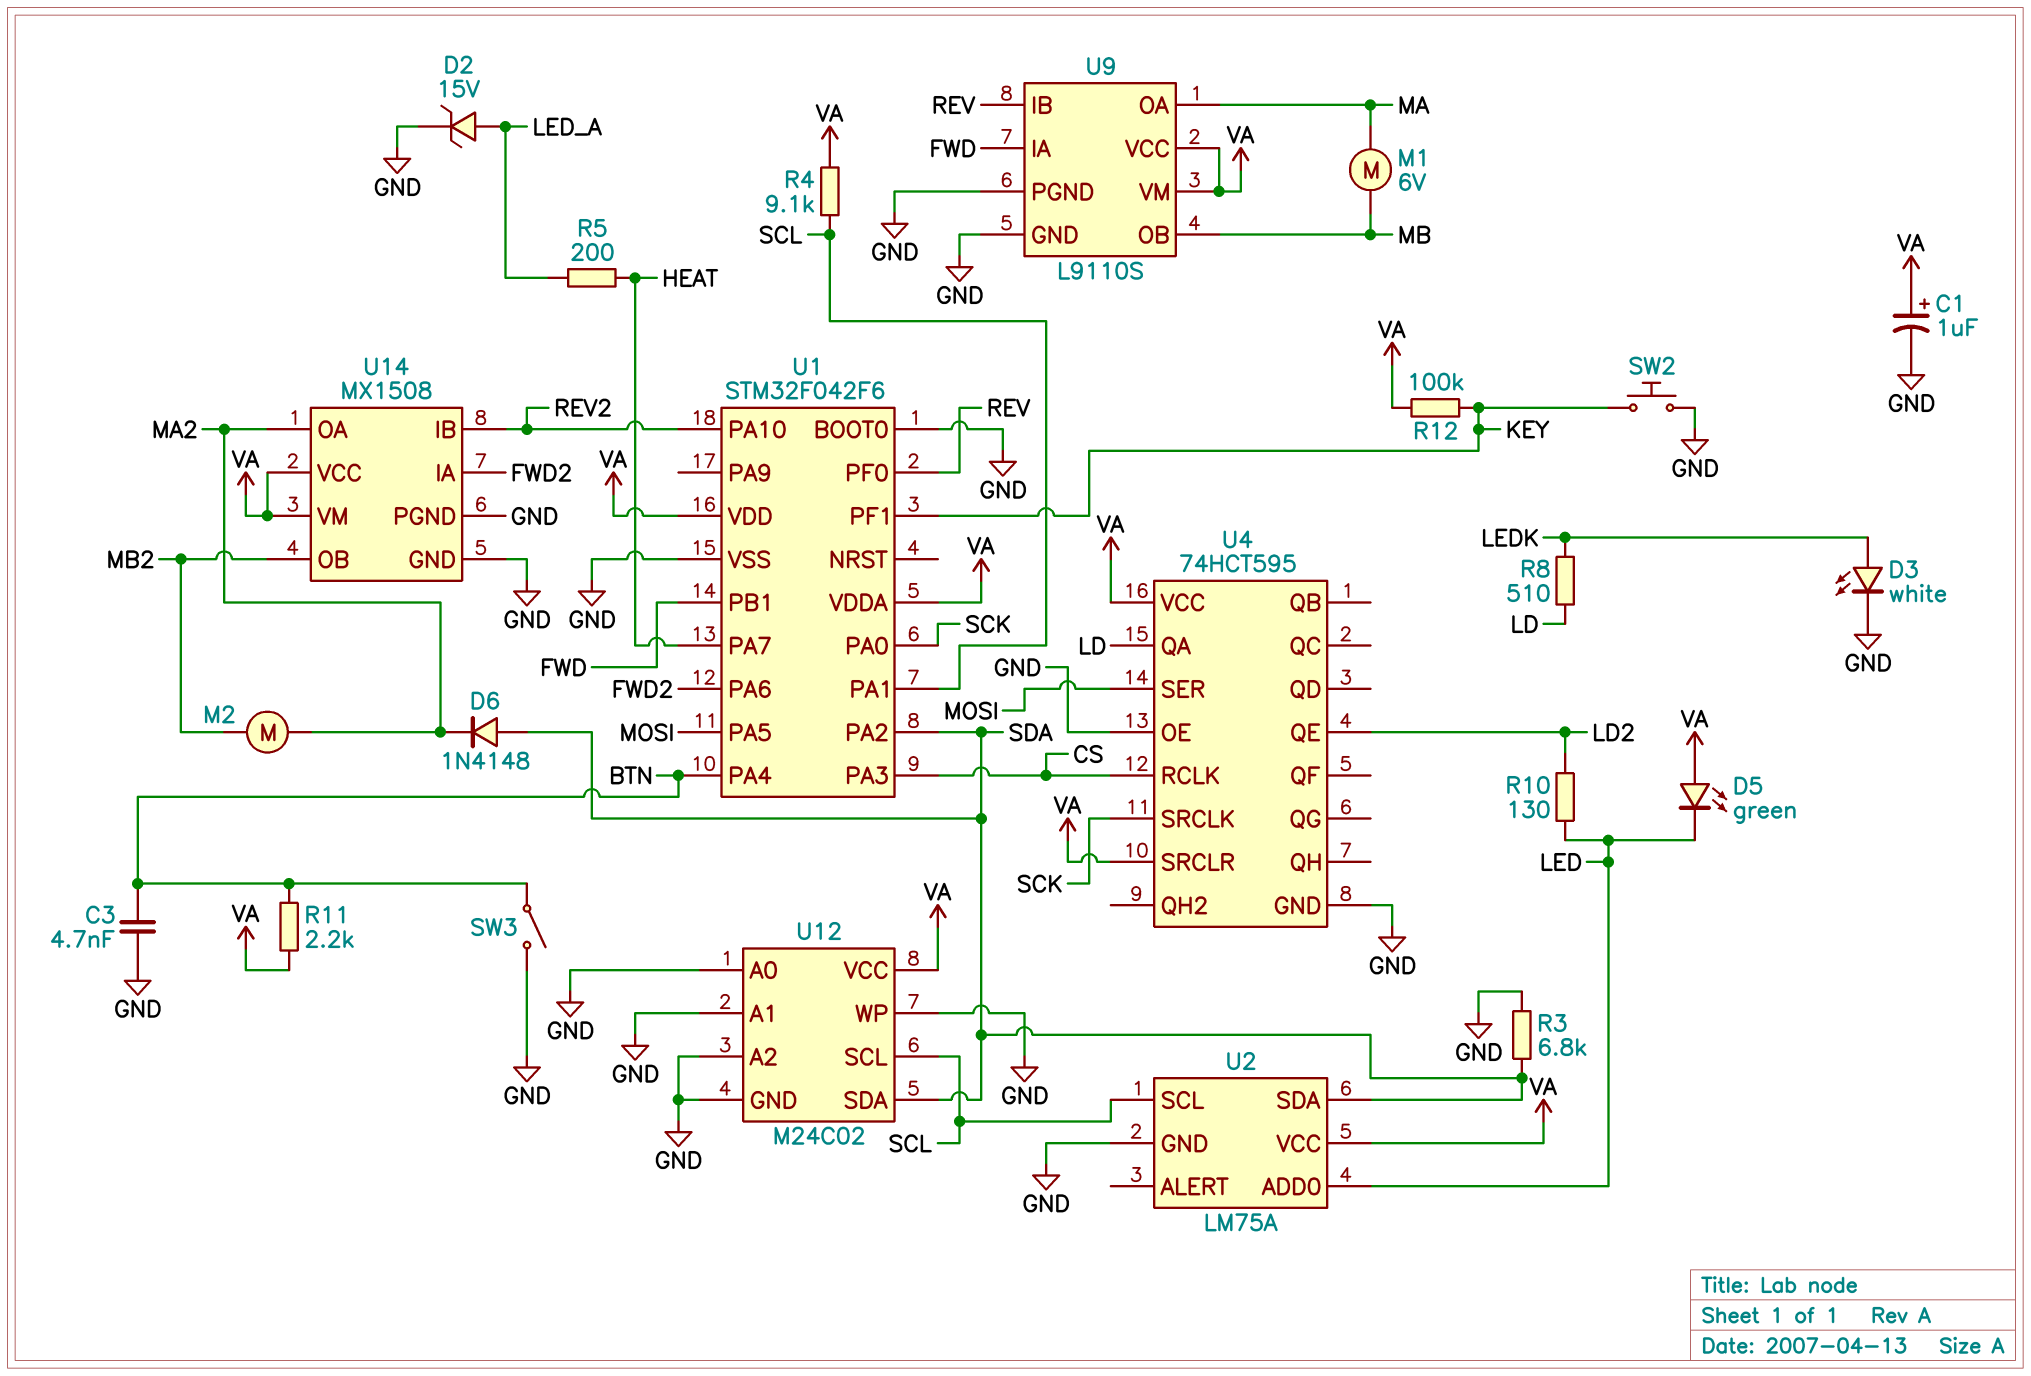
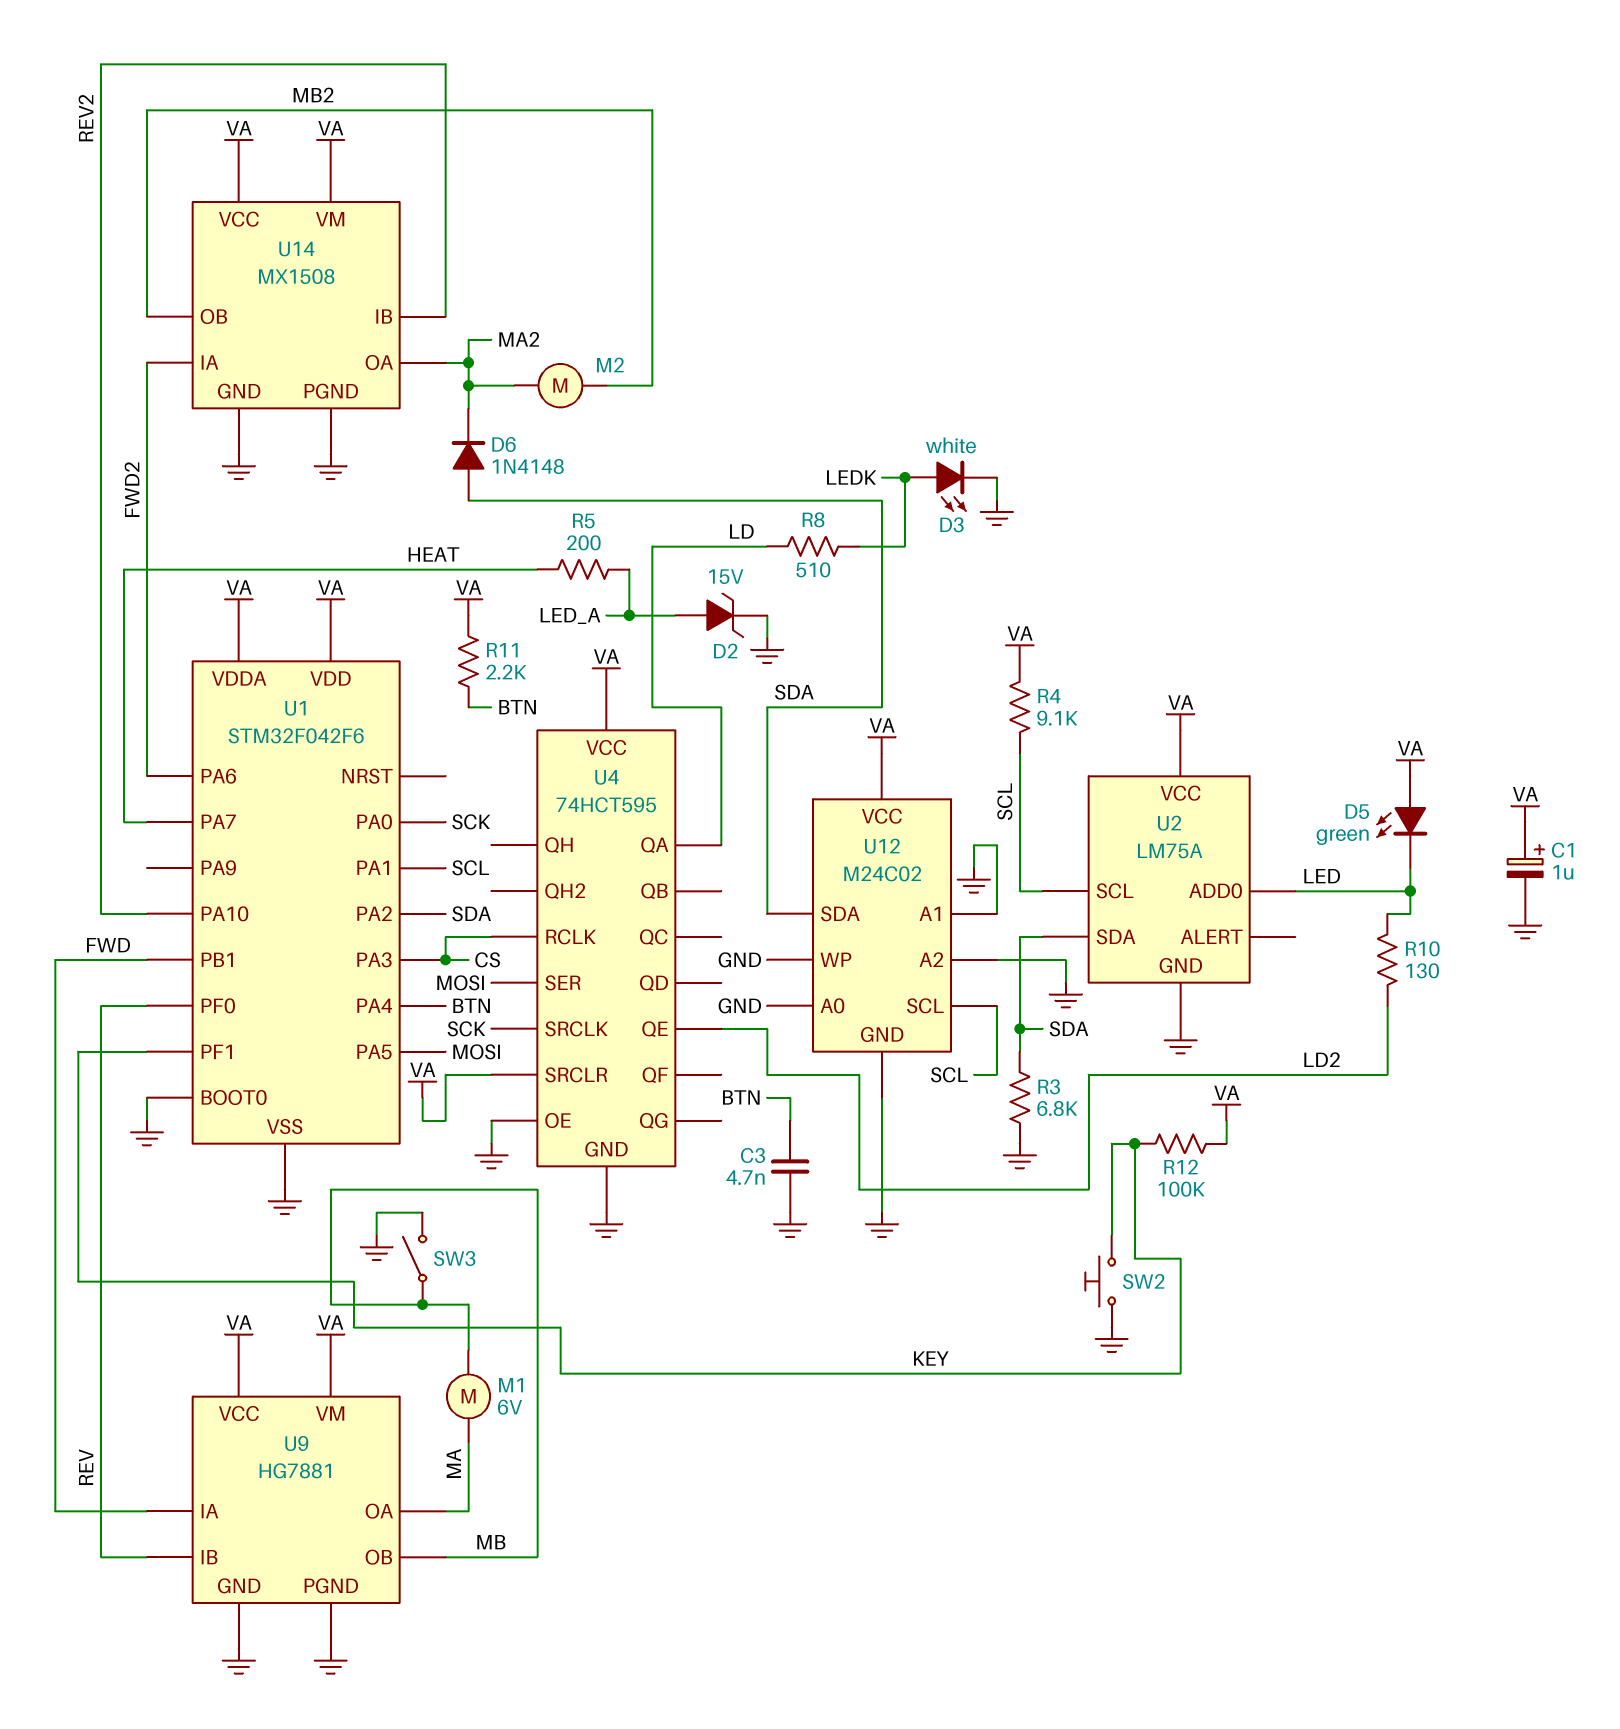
SW3: switch (BTN, GND) -> switch (GND, MB)
U9: L9110S -> HG7881

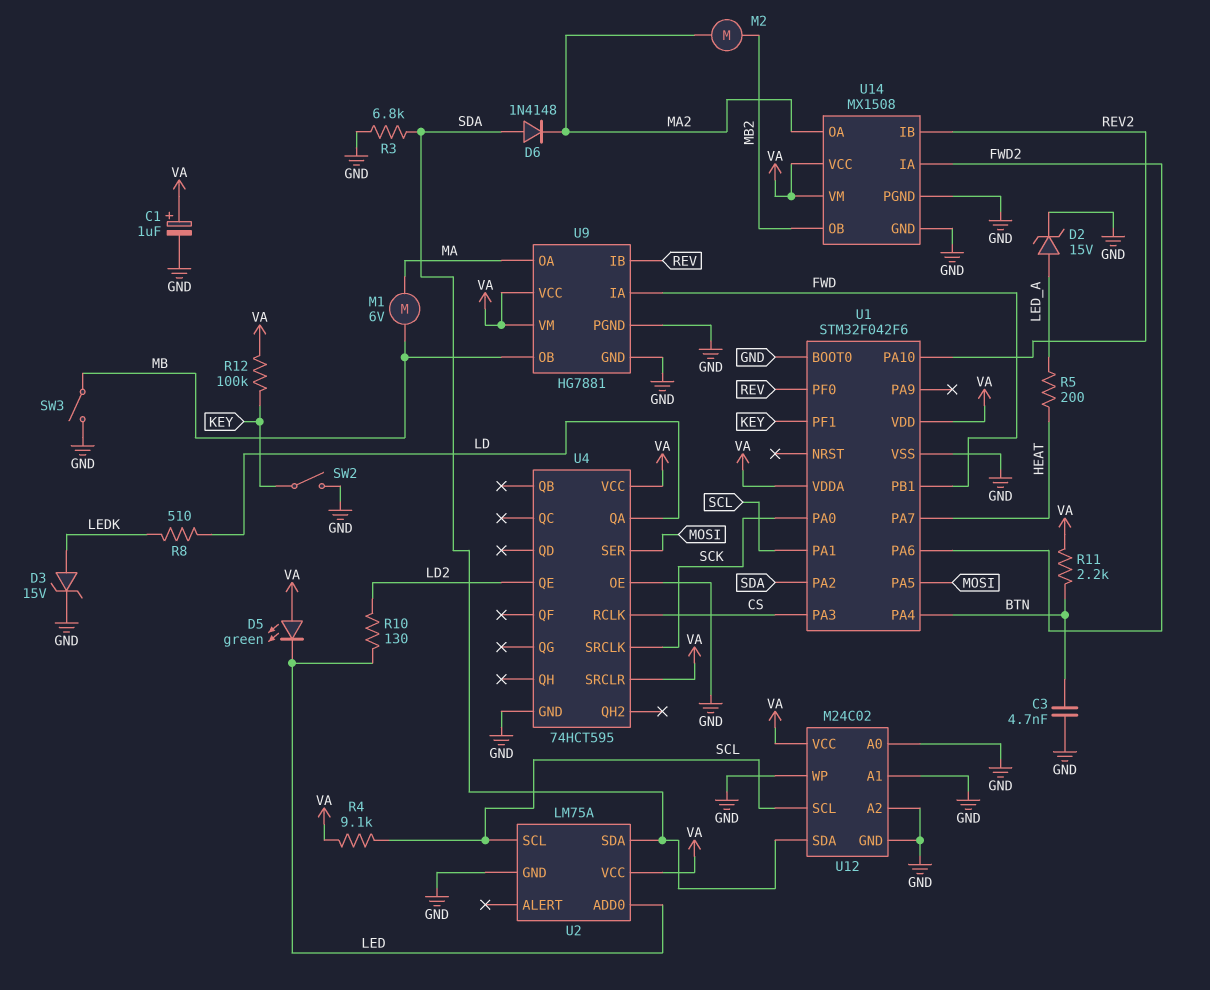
D3: LED white (A LEDK, K GND) -> zener 15V (A LEDK, K GND)
SW2: button (GND, KEY) -> switch (GND, KEY)

